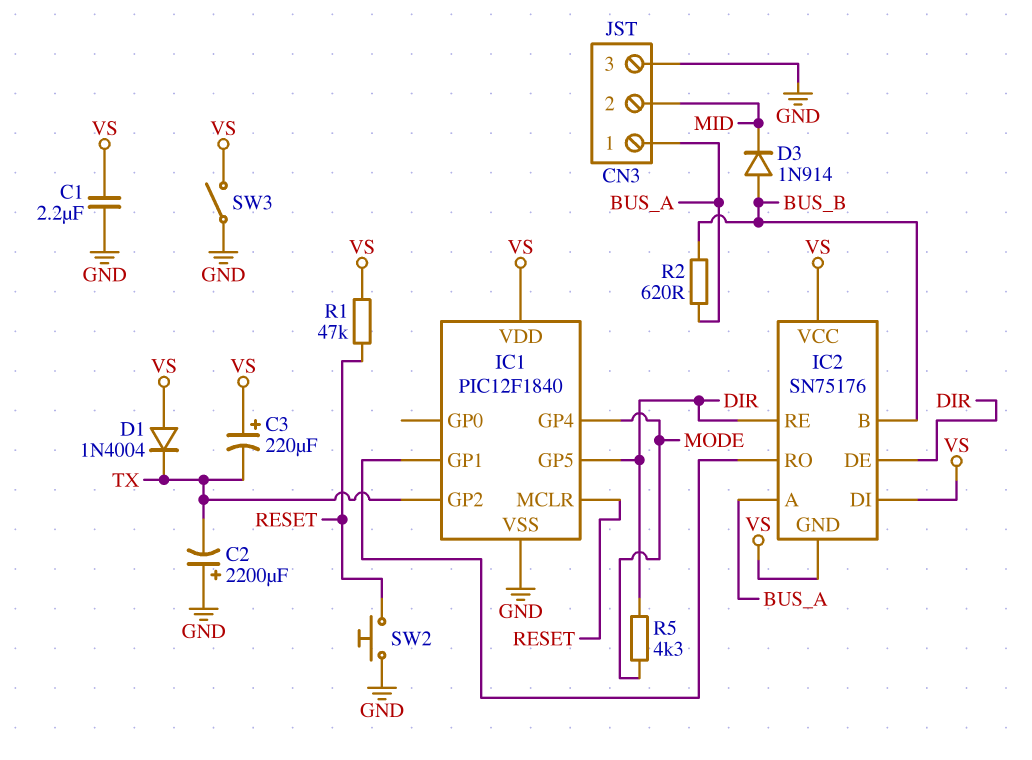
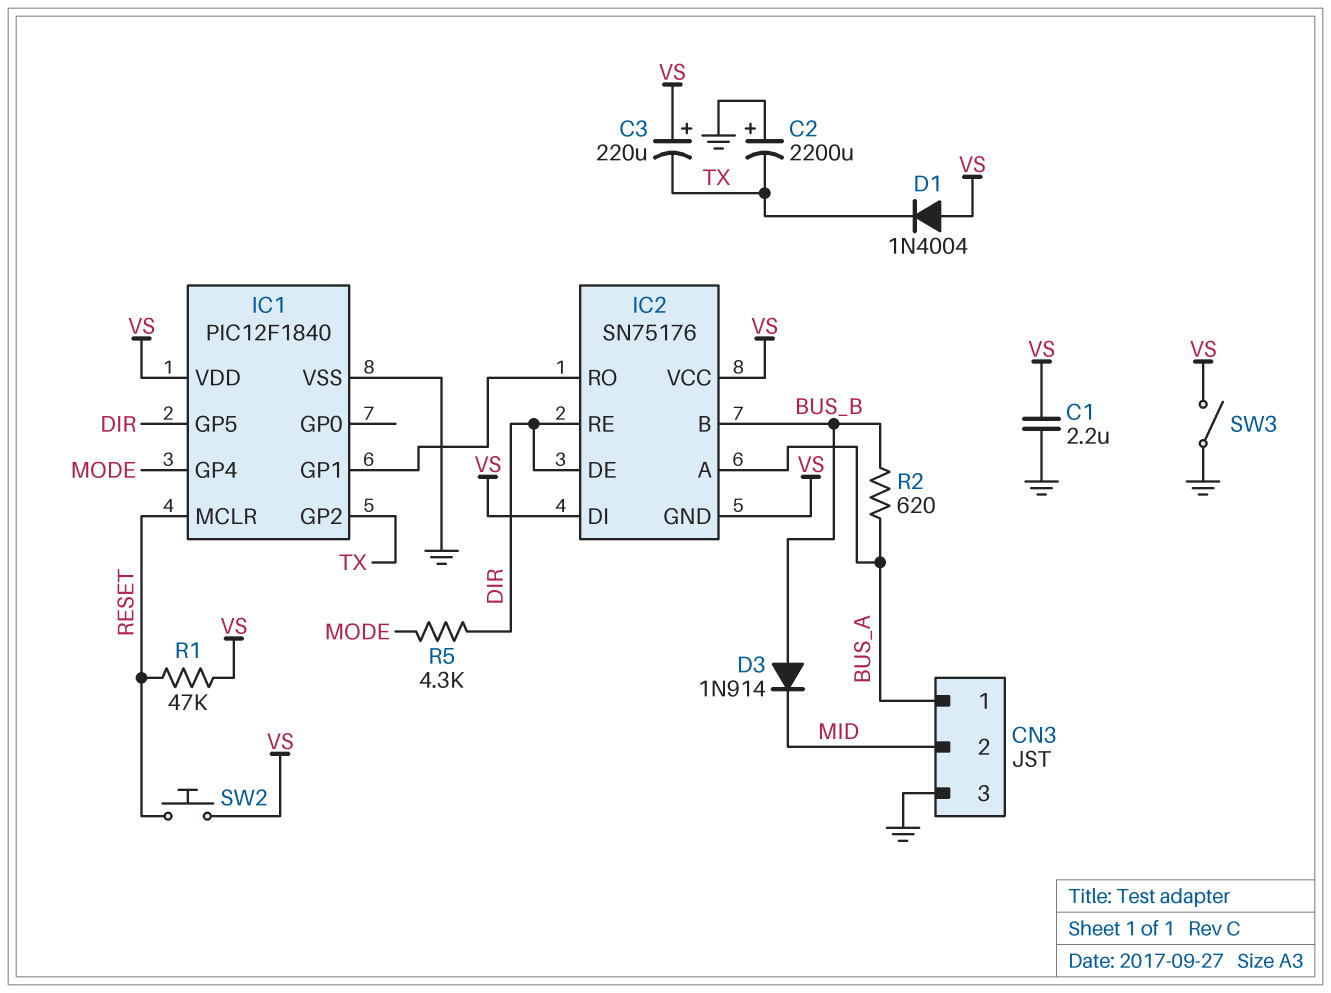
SW2: button (GND, RESET) -> button (RESET, VS)

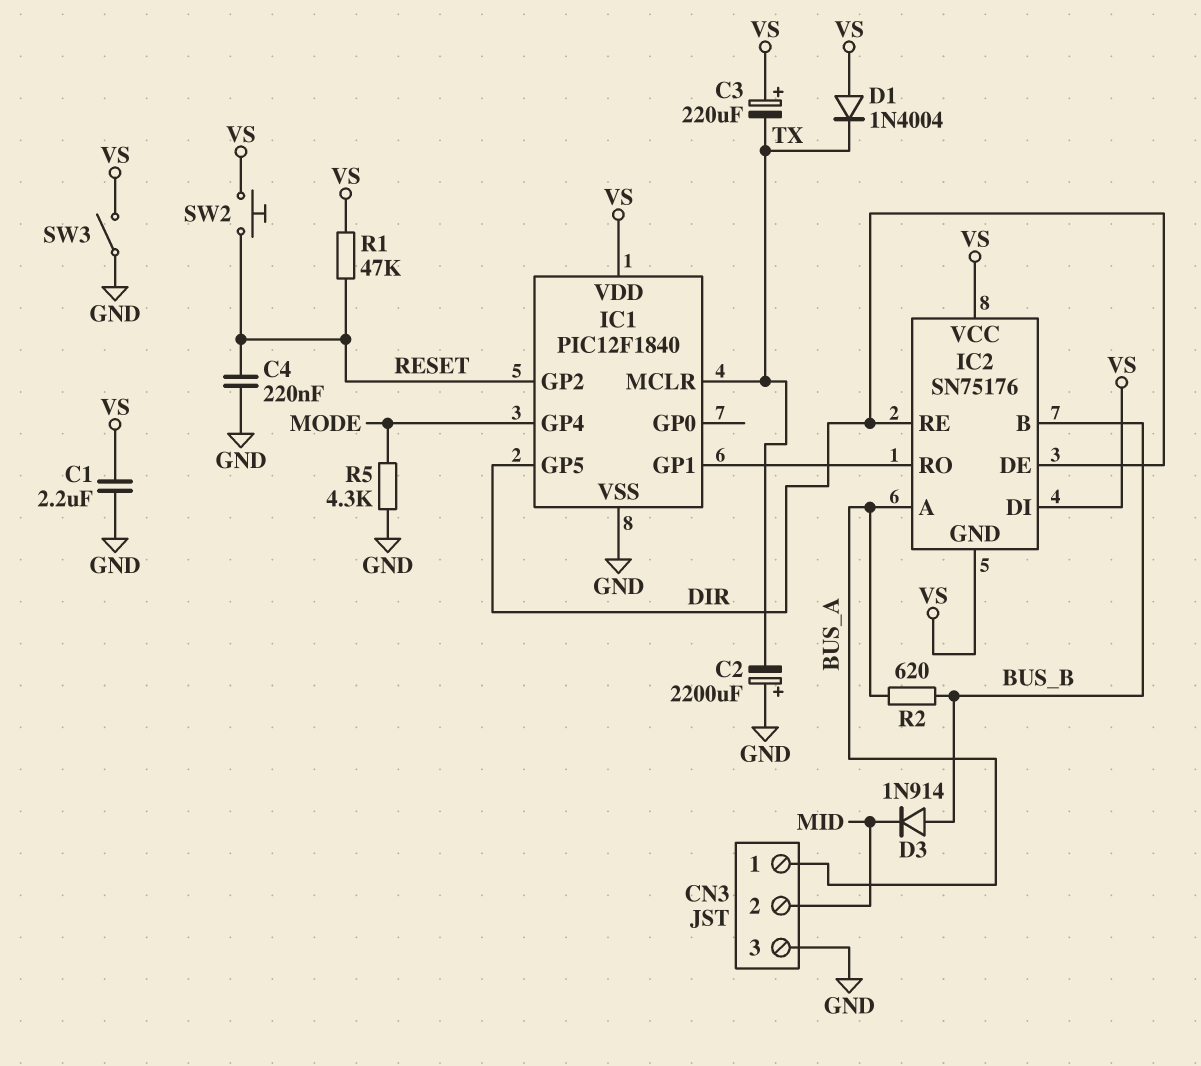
C4: none -> 220nF (GND, RESET)
IC1 pin GP2: TX -> RESET
IC1 pin MCLR: RESET -> TX
R5: 4.3k (DIR, MODE) -> 4.3k (GND, MODE)

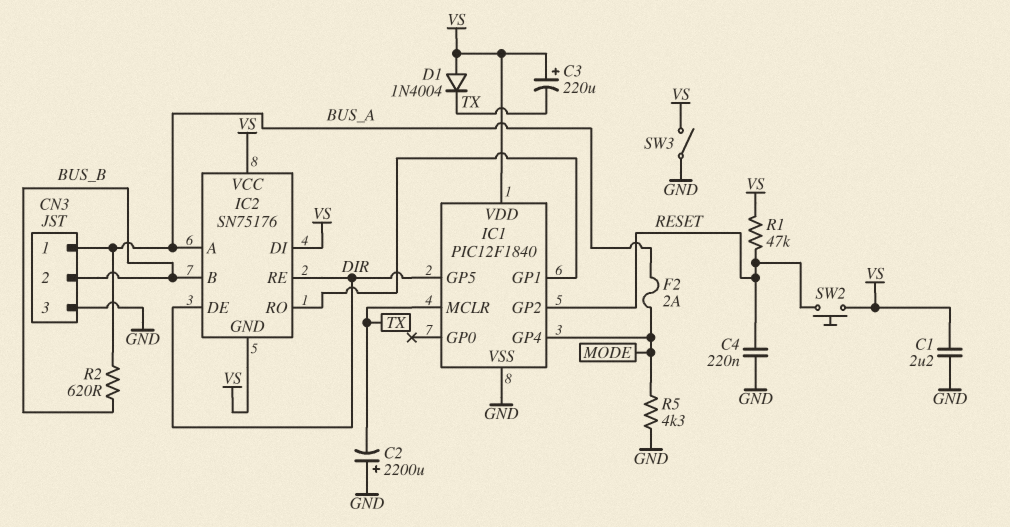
CN3 pin 2: MID -> BUS_B
D3: diode 1N914 (A BUS_B, K MID) -> none
F2: none -> 2A (BUS_A, MODE)

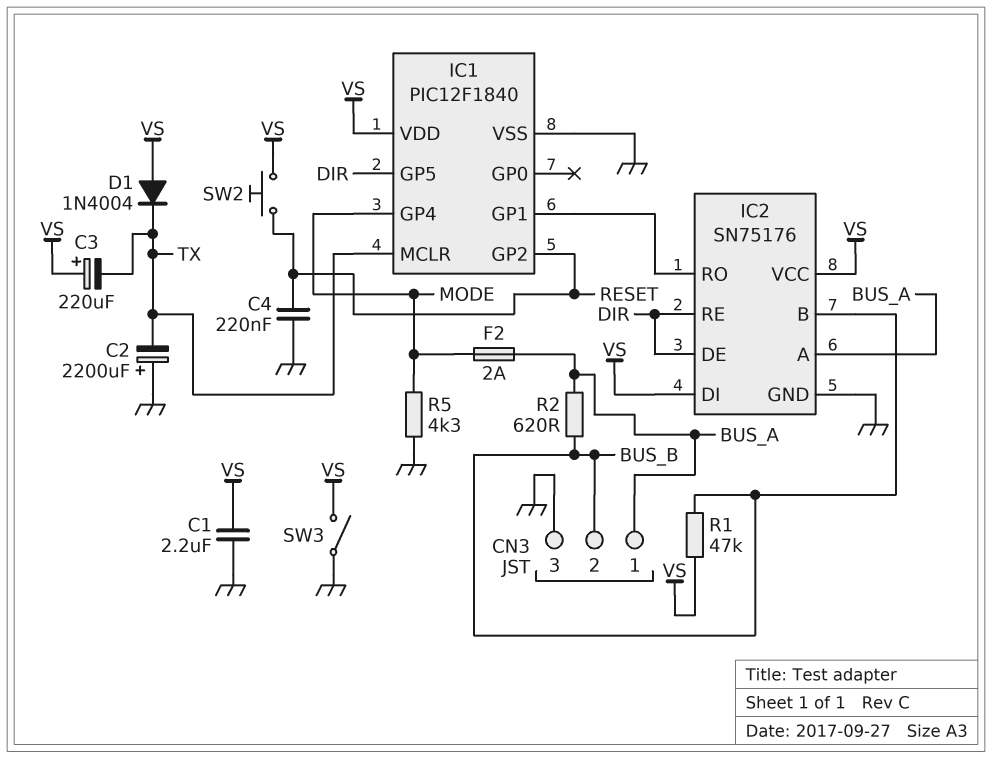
IC2 pin GND: VS -> GND
R1: 47k (RESET, VS) -> 47k (BUS_B, VS)

